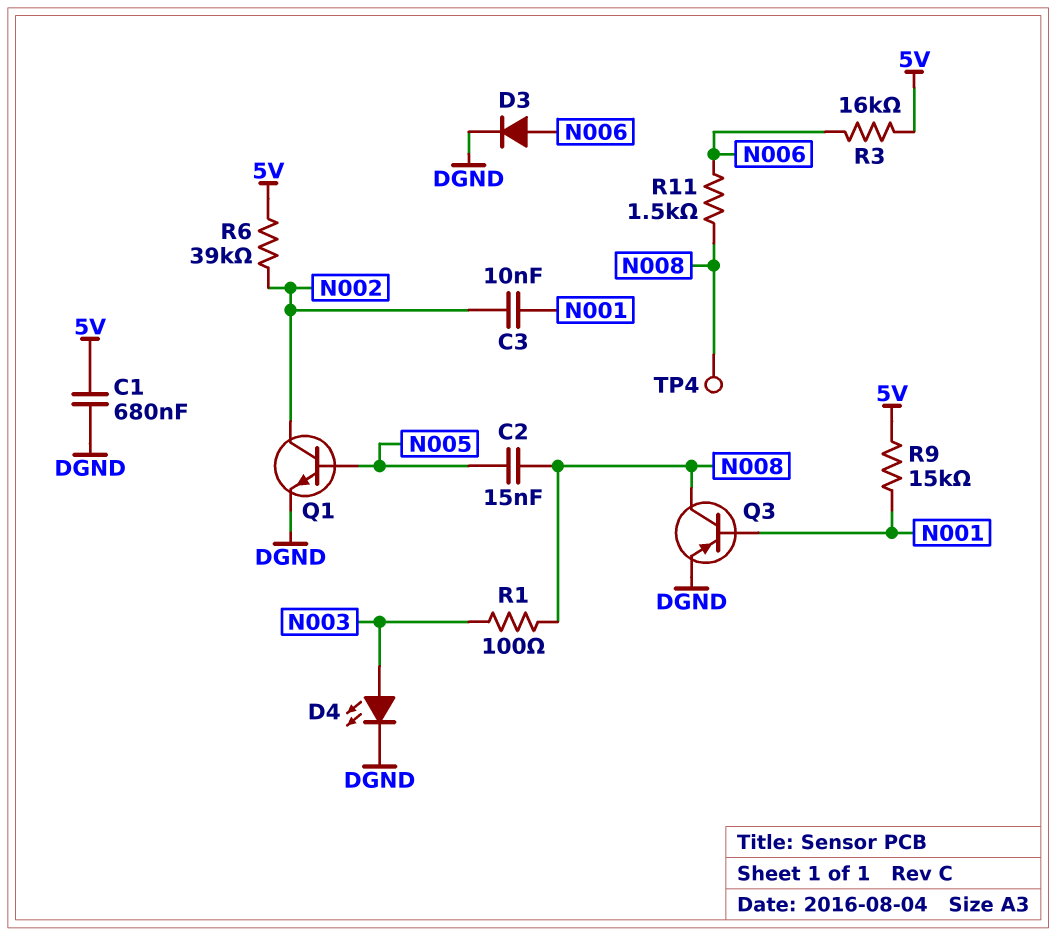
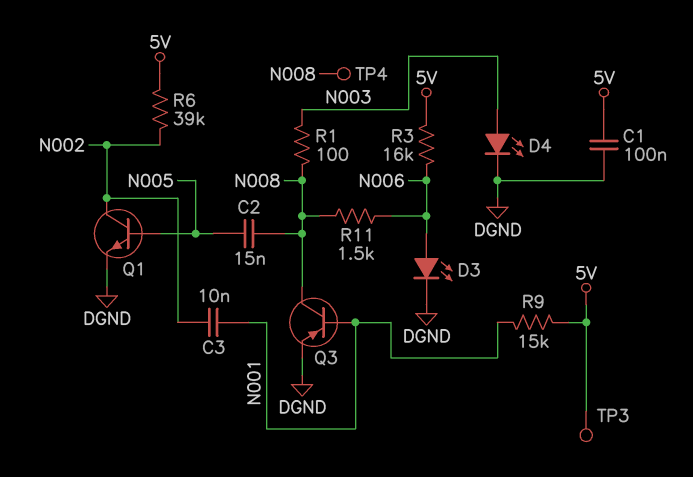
C1: 680nF (5V, DGND) -> 100nF (5V, DGND)
D3: diode (A N006, K DGND) -> LED (A N006, K DGND)
TP3: none -> test point (5V)

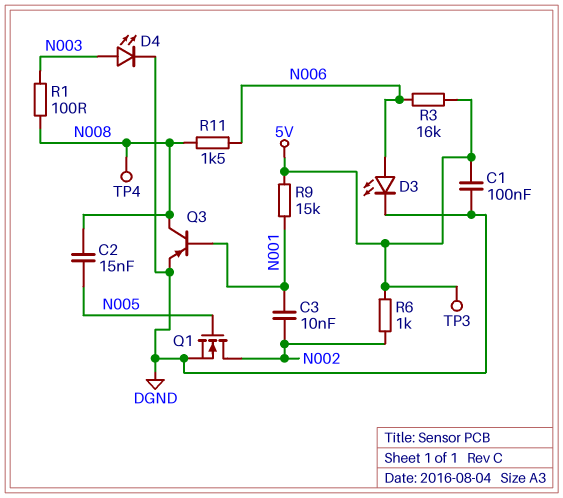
Q1: NPN (B N005, C N002, E DGND) -> NMOS (G N005, D N002, S DGND)
R6: 39k (5V, N002) -> 1k (5V, N002)

